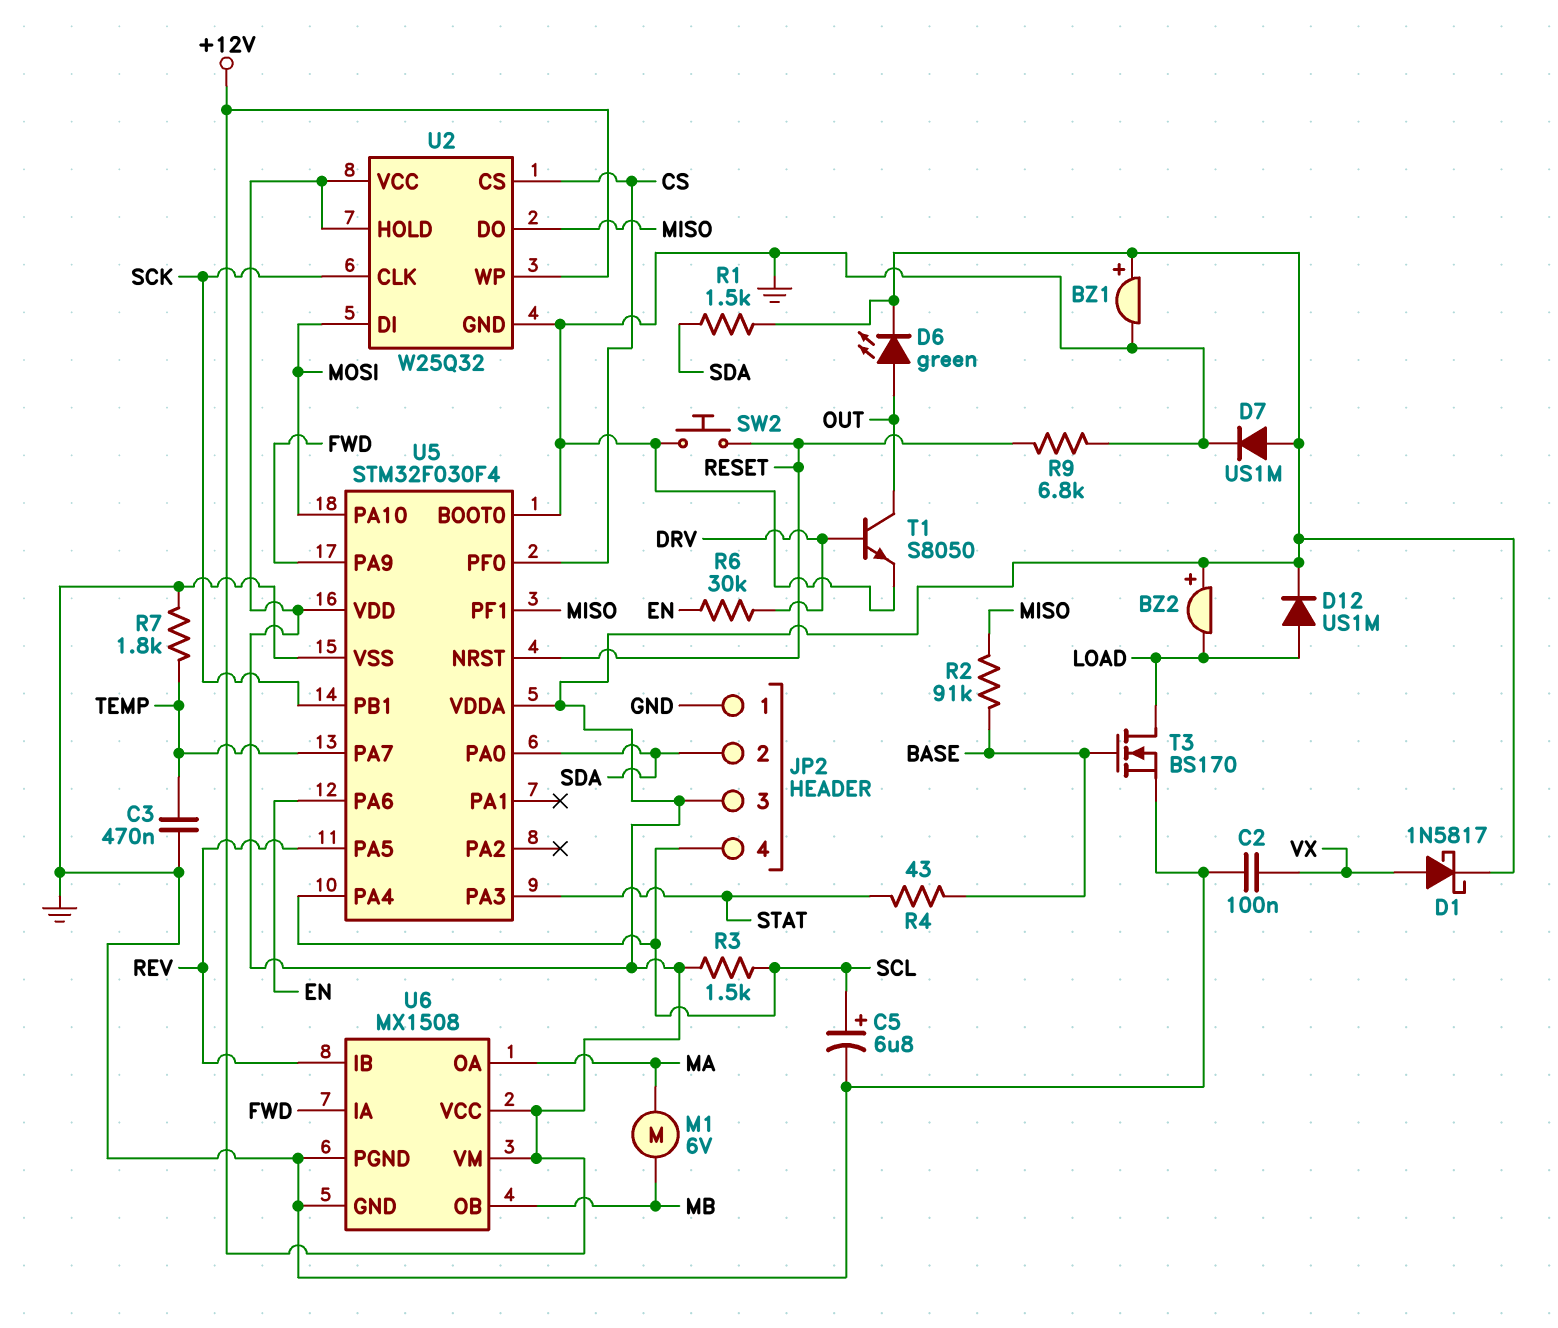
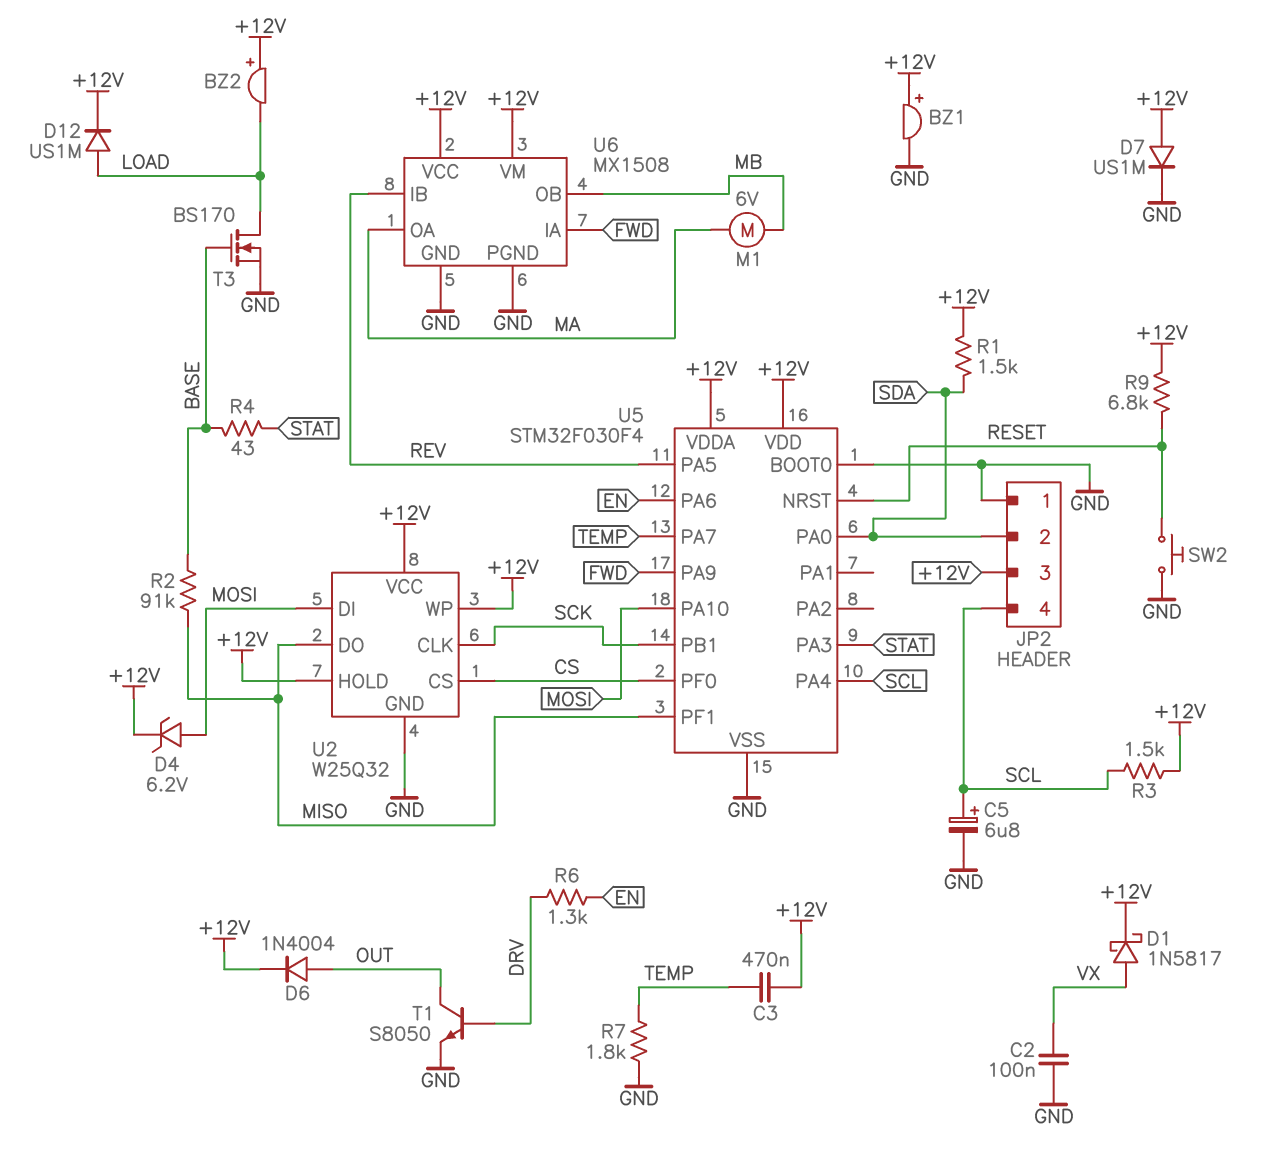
C3: 470nF (GND, TEMP) -> 470nF (+12V, TEMP)
D4: none -> zener 6.2V (A MOSI, K +12V)
D6: LED green (A OUT, K +12V) -> diode 1N4004 (A OUT, K +12V)
R6: 30k (DRV, EN) -> 1.3k (DRV, EN)
R9: 6.8k (GND, RESET) -> 6.8k (+12V, RESET)

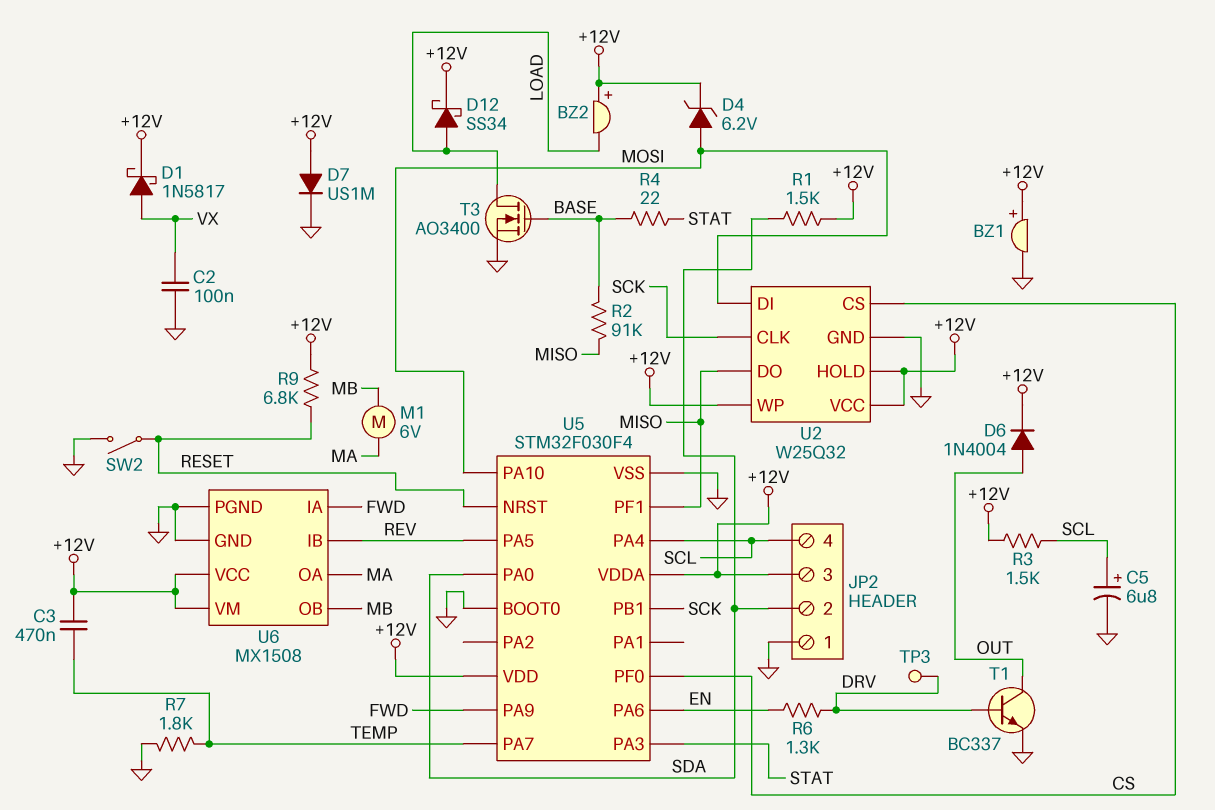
D12: diode US1M (A LOAD, K +12V) -> schottky SS34 (A LOAD, K +12V)
R4: 43 (BASE, STAT) -> 22 (BASE, STAT)
SW2: button (GND, RESET) -> switch (GND, RESET)
T1: NPN S8050 (B DRV, C OUT, E GND) -> NPN BC337 (B DRV, C OUT, E GND)
T3: NMOS BS170 (G BASE, D LOAD, S GND) -> NMOS AO3400 (G BASE, D LOAD, S GND)
TP3: none -> test point (DRV)

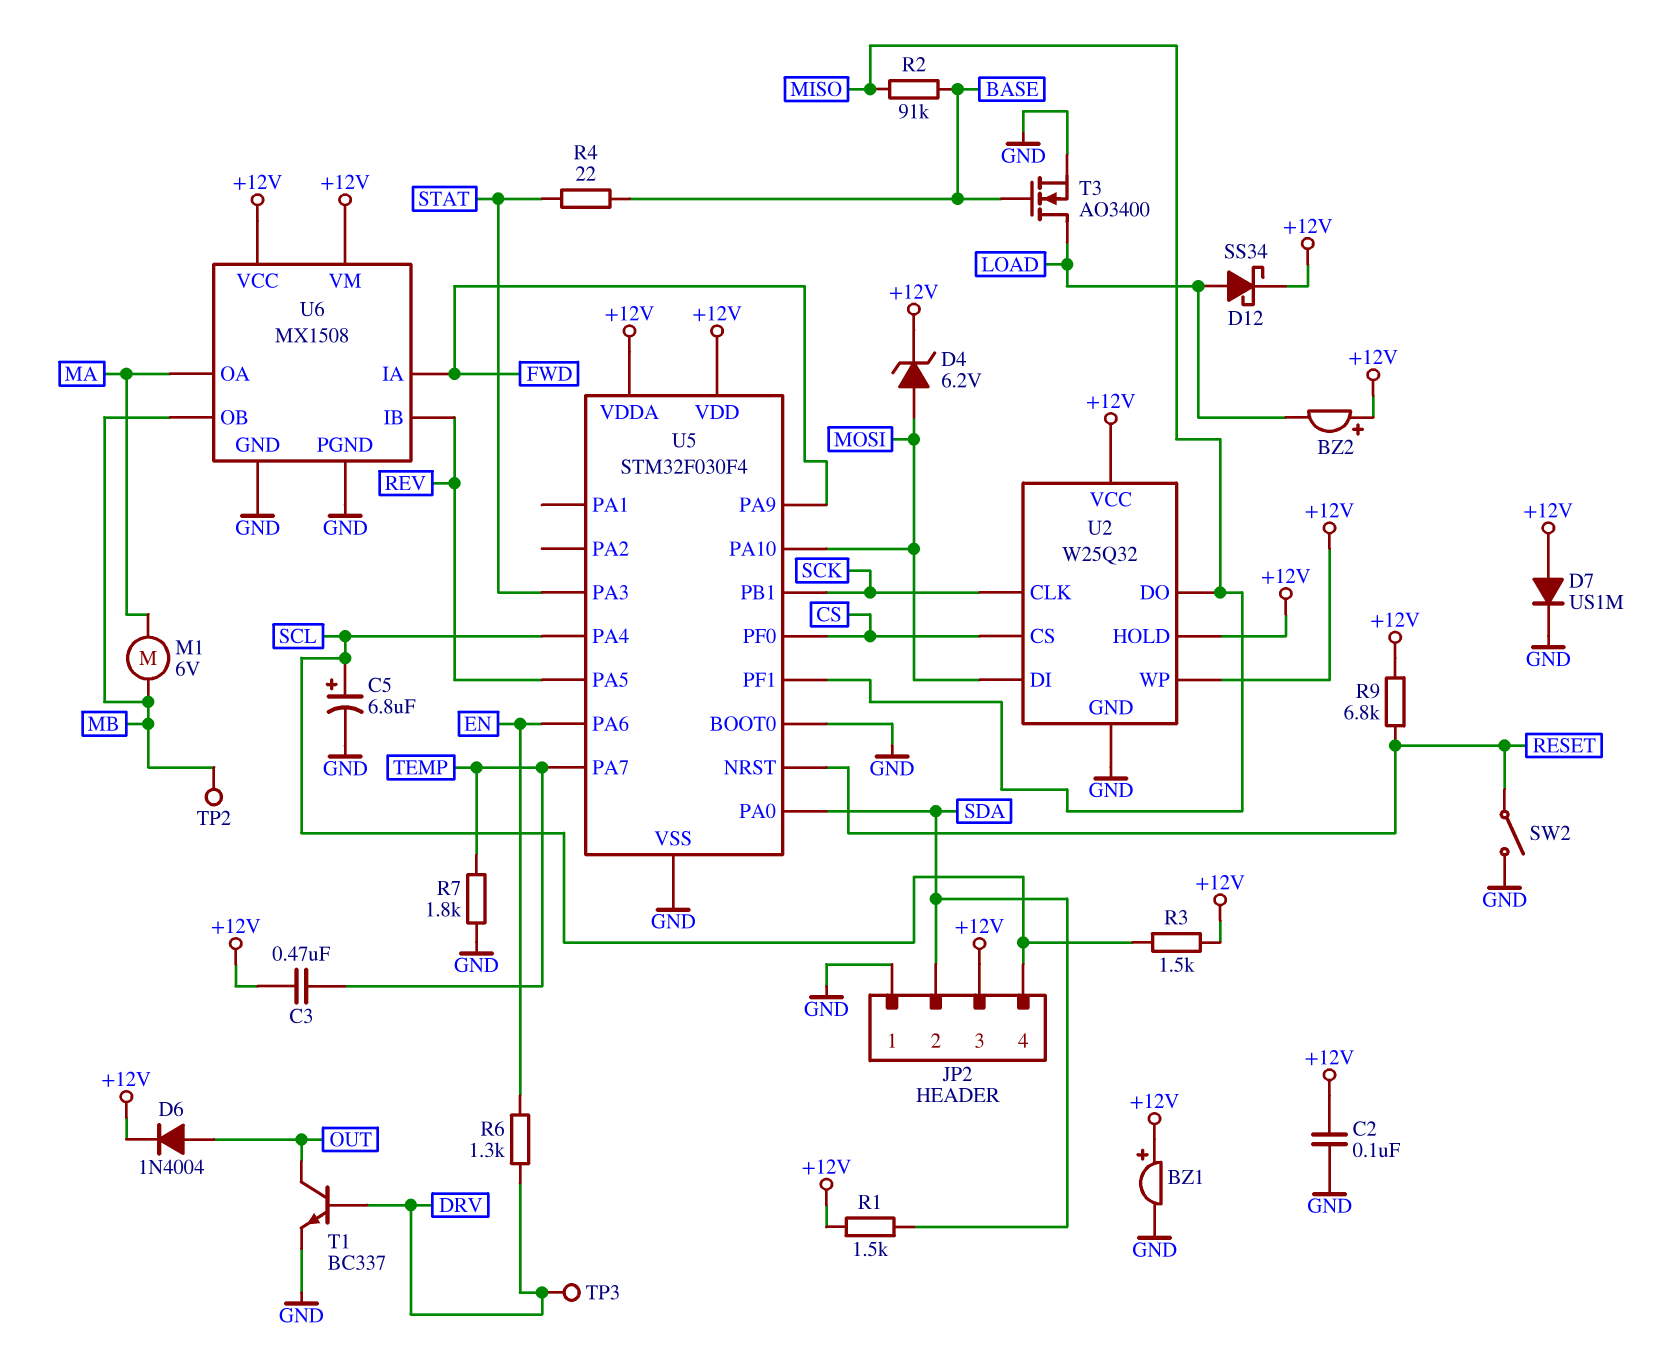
C2: 100nF (GND, VX) -> 100nF (+12V, GND)
D1: schottky 1N5817 (A VX, K +12V) -> none
TP2: none -> test point (MB)

